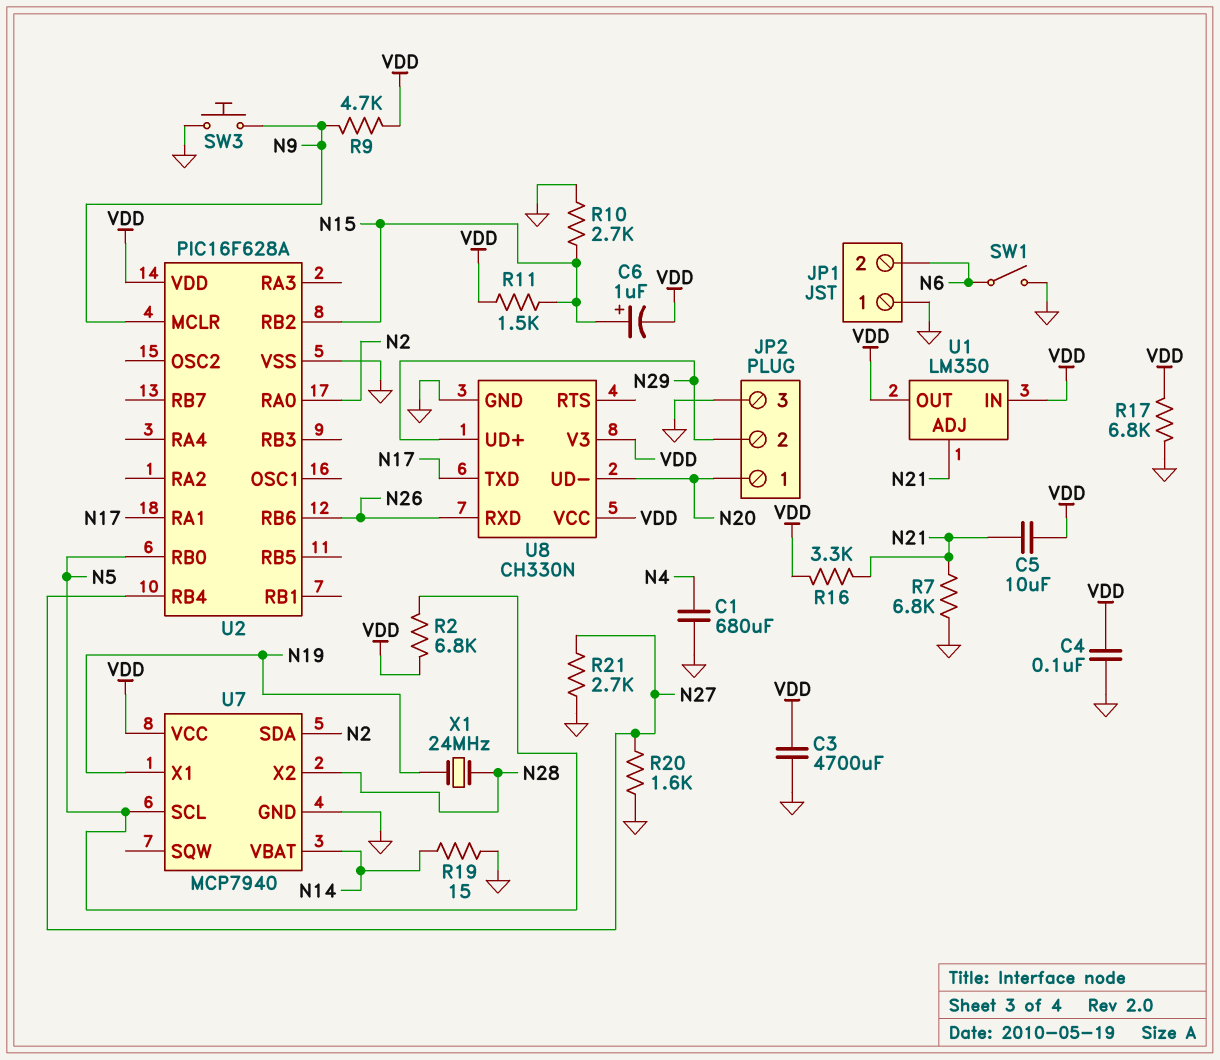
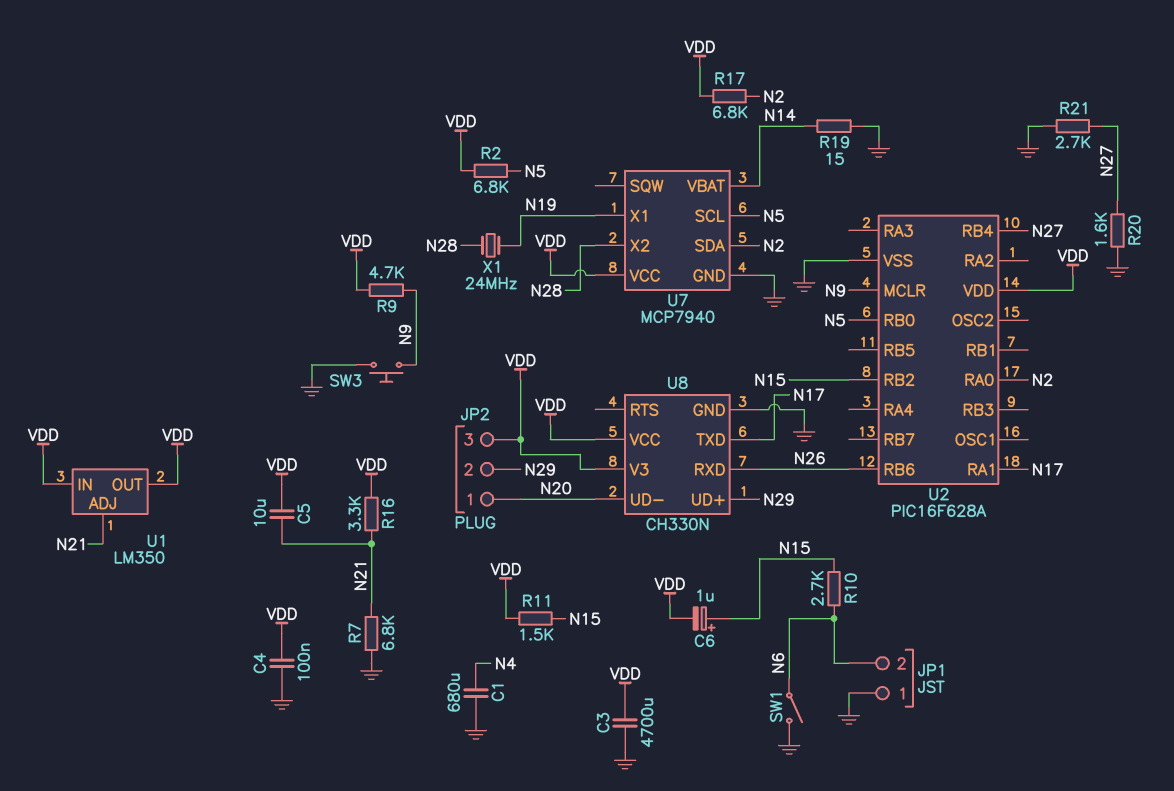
JP2 pin 3: GND -> VDD
R10: 2.7k (GND, N15) -> 2.7k (N6, N15)
R17: 6.8k (GND, VDD) -> 6.8k (N2, VDD)

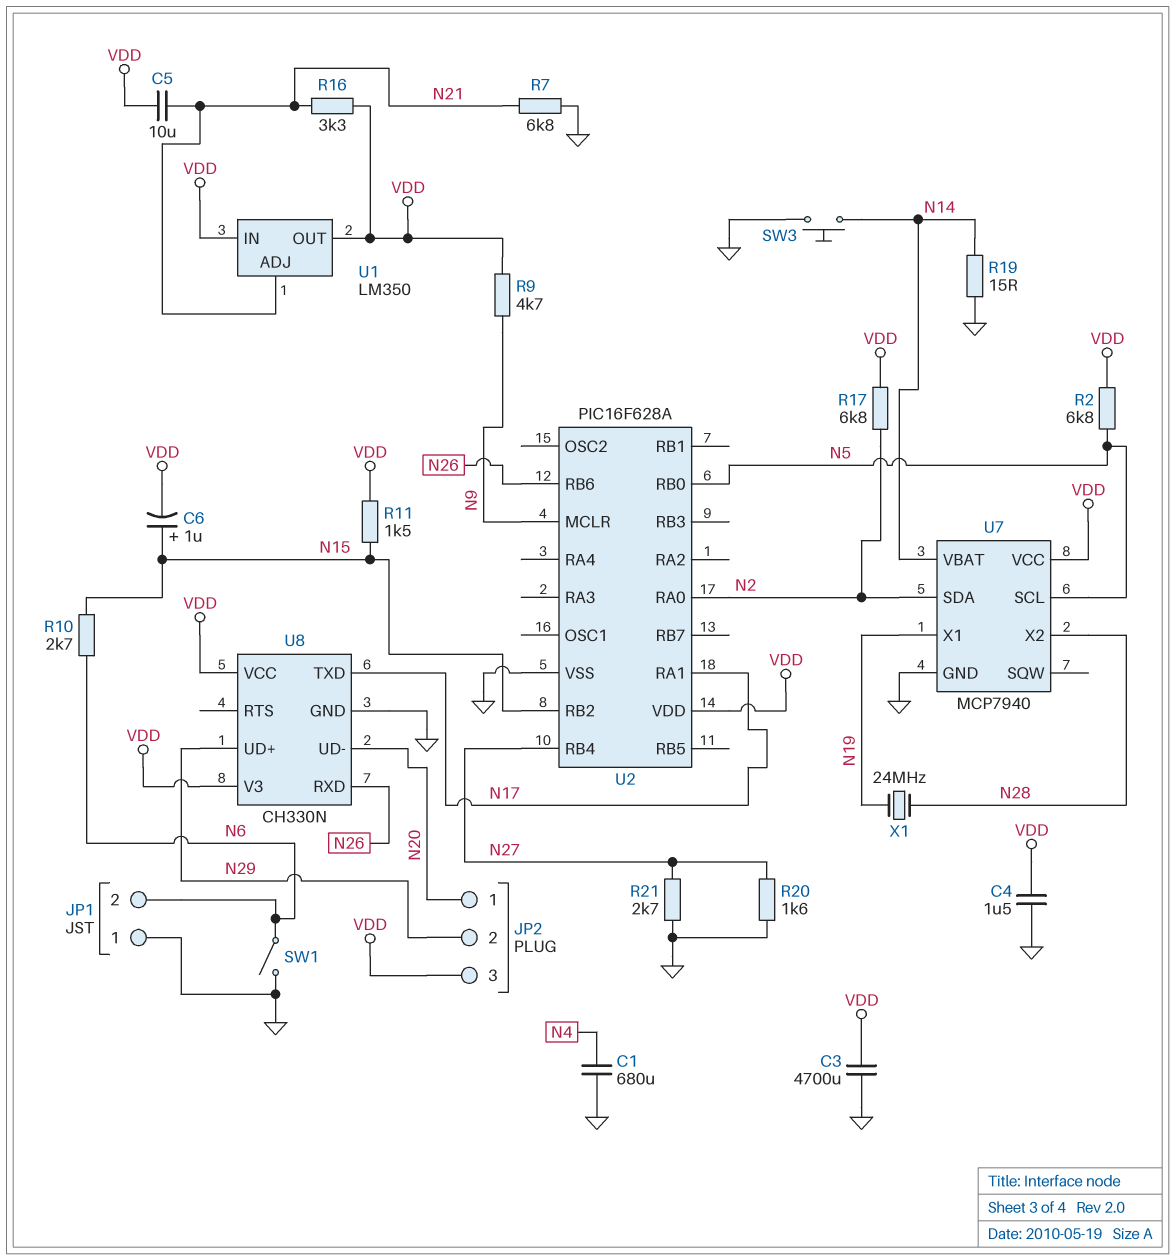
C4: 100nF (GND, VDD) -> 1.5uF (GND, VDD)
SW3: button (GND, N9) -> button (GND, N14)

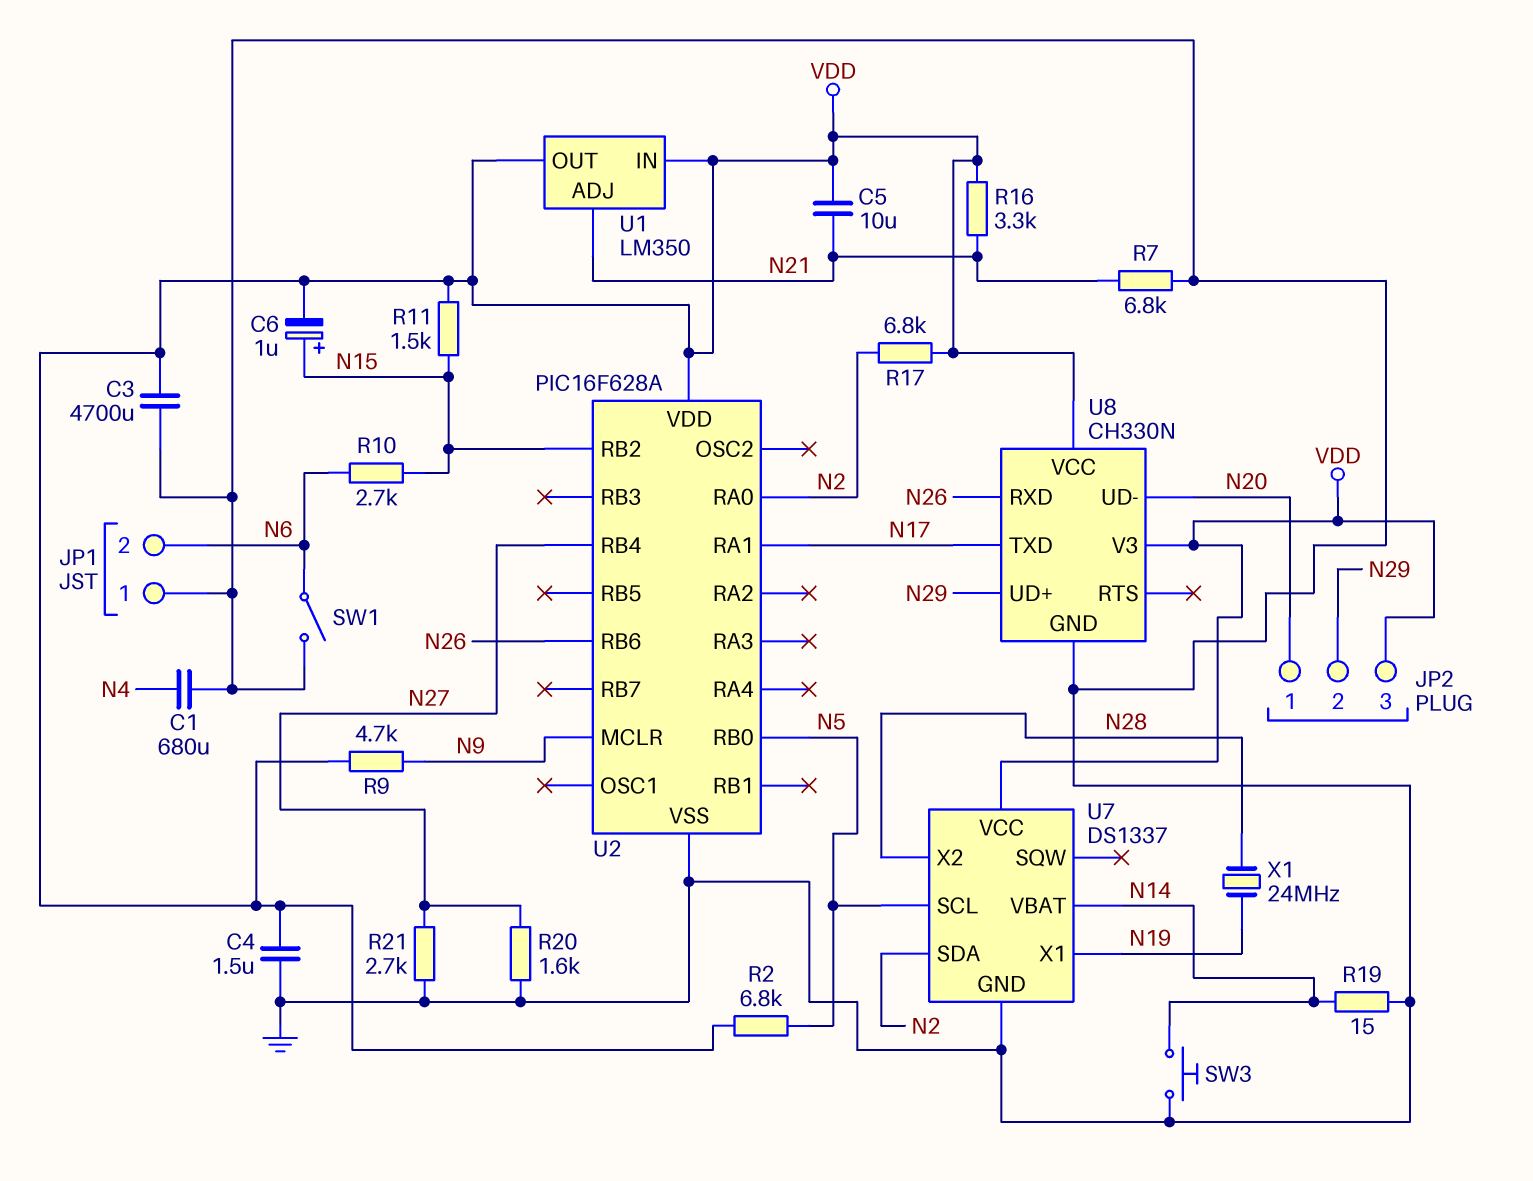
U7: MCP7940 -> DS1337

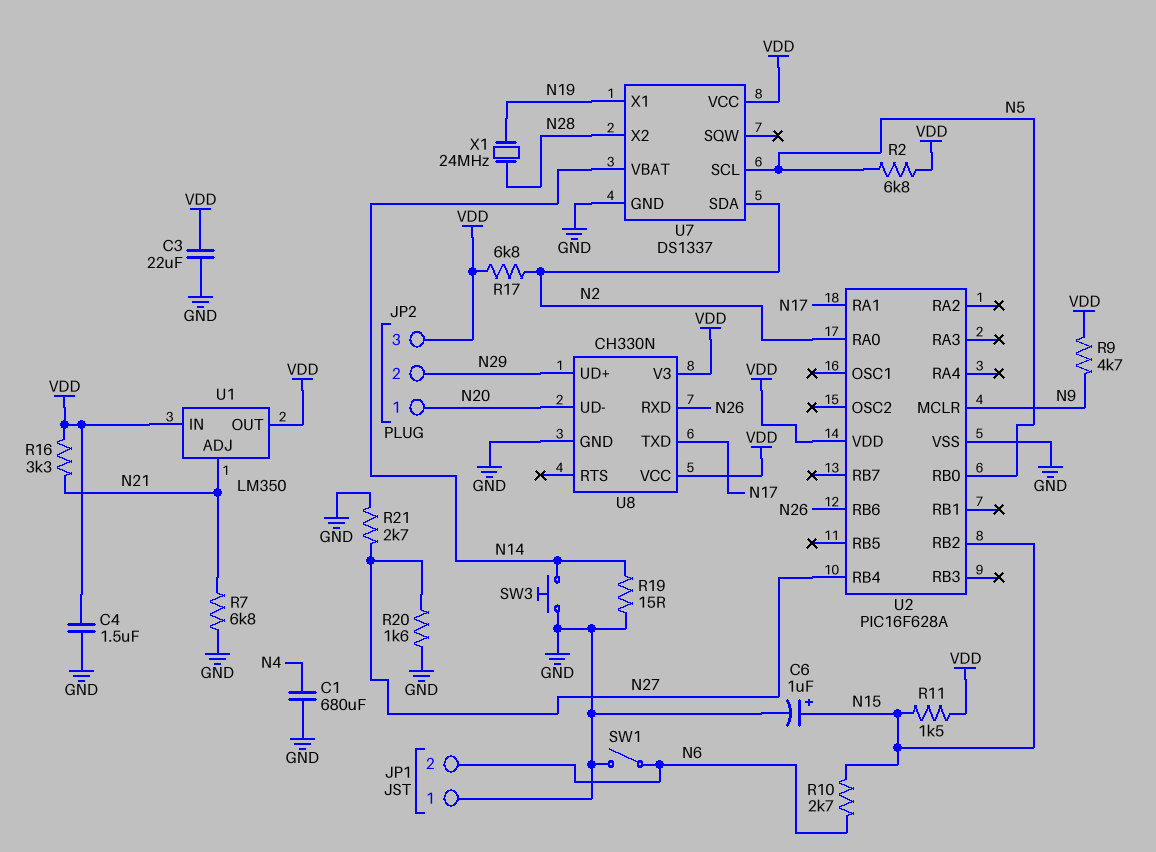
C3: 4700uF (GND, VDD) -> 22uF (GND, VDD)
C5: 10uF (N21, VDD) -> none
C6: 1uF (plus N15, minus VDD) -> 1uF (plus N15, minus GND)

